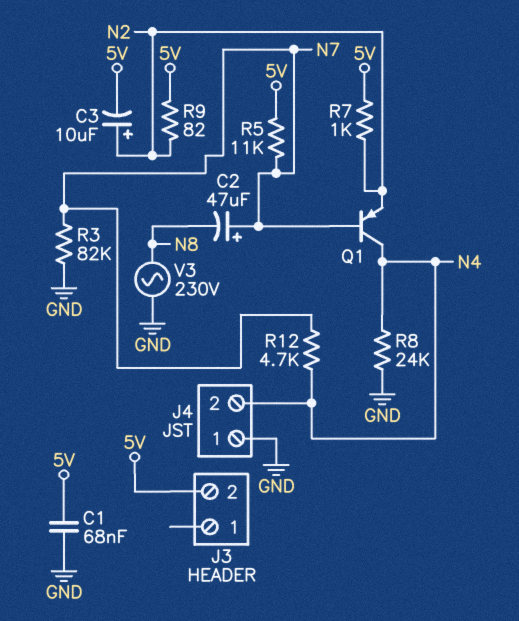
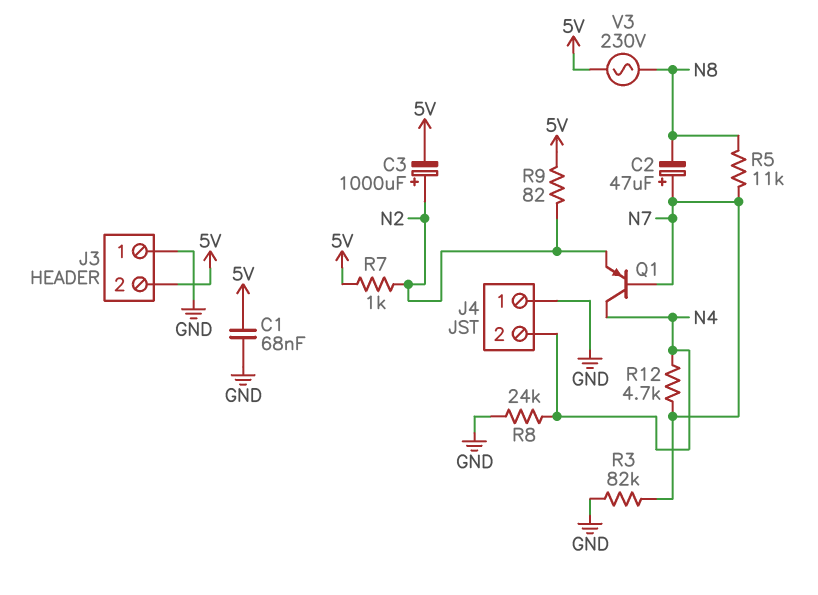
C3: 10uF (plus N2, minus 5V) -> 1000uF (plus N2, minus 5V)
J3 pin 1: none -> GND
R5: 11k (5V, N7) -> 11k (N7, N8)
V3: AC 230V (GND, N8) -> AC 230V (5V, N8)

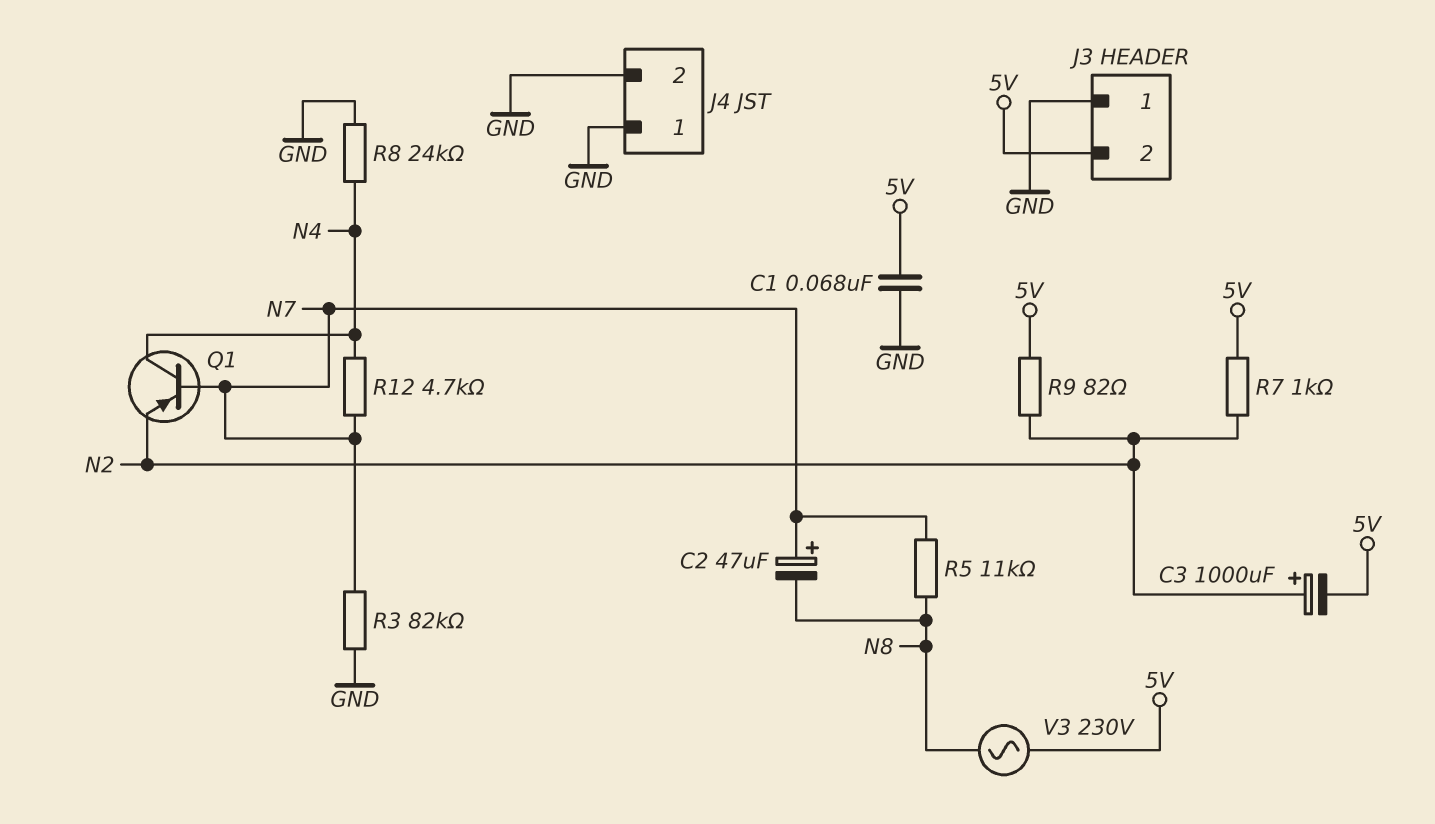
J4 pin 2: N4 -> GND

